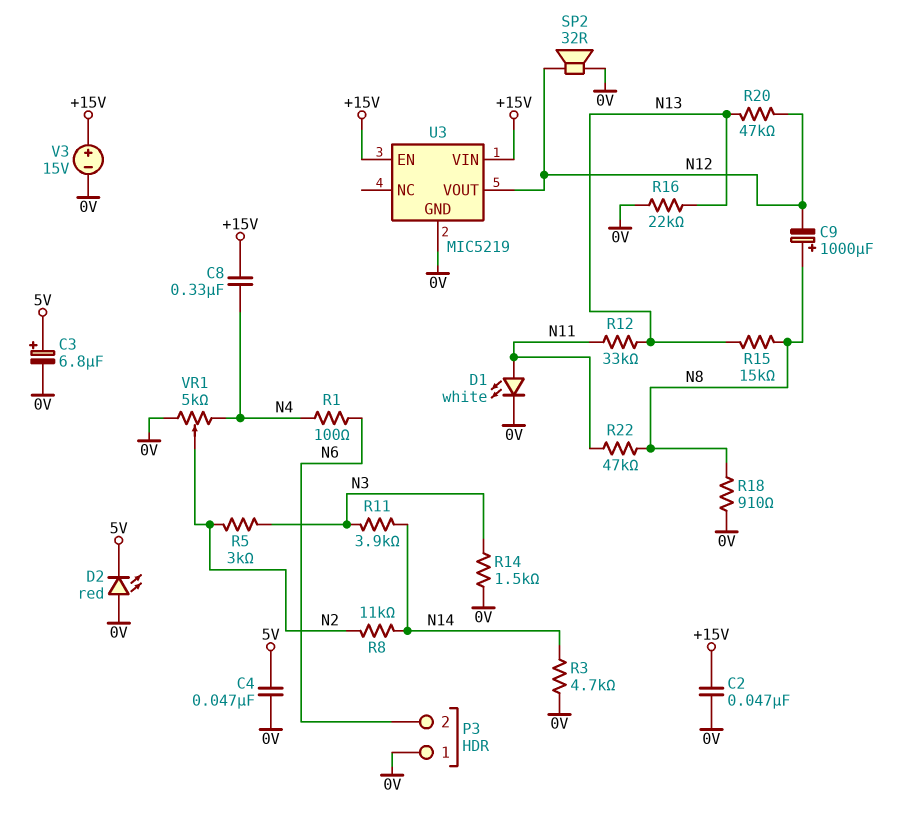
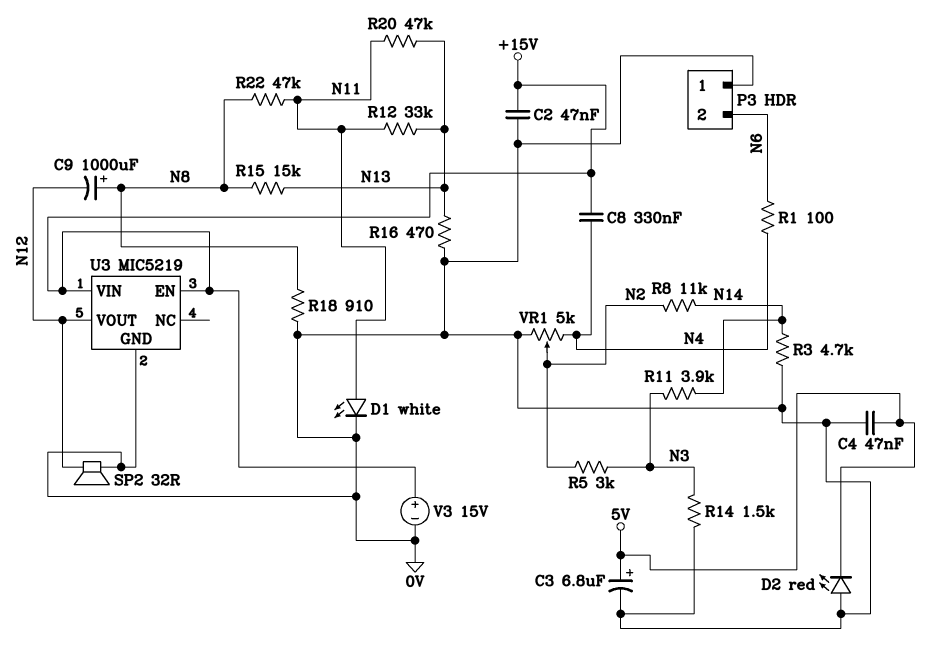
R16: 22k (0V, N13) -> 470 (0V, N13)
R20: 47k (N12, N13) -> 47k (N11, N13)

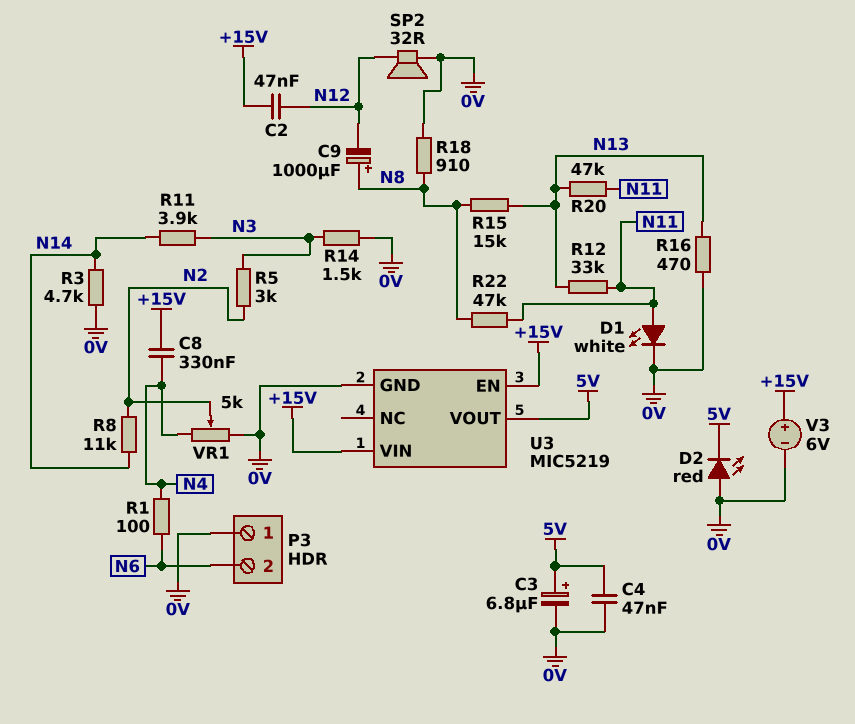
C2: 47nF (+15V, 0V) -> 47nF (+15V, N12)
U3 pin VOUT: N12 -> 5V
V3: 15V (plus +15V, minus 0V) -> 6V (plus +15V, minus 0V)

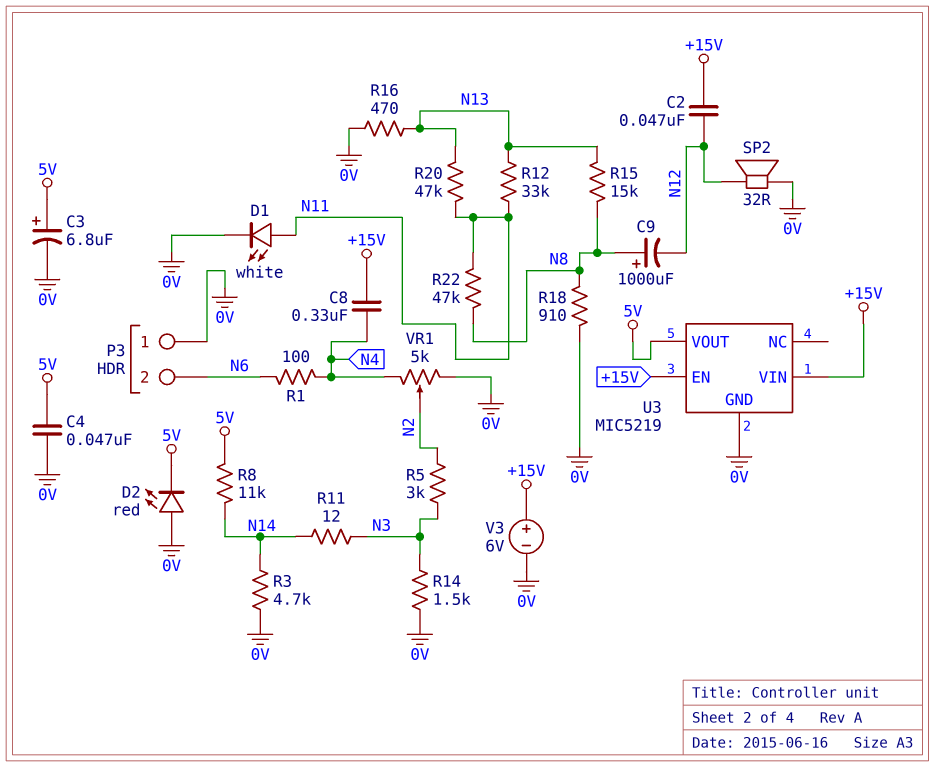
R8: 11k (N2, N14) -> 11k (5V, N14)
R11: 3.9k (N3, N14) -> 12 (N3, N14)

